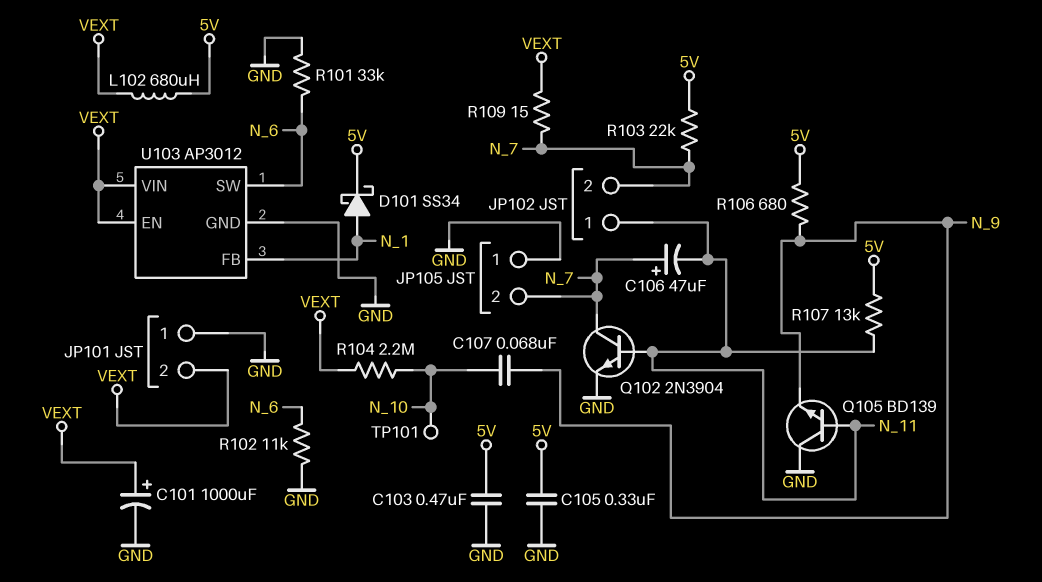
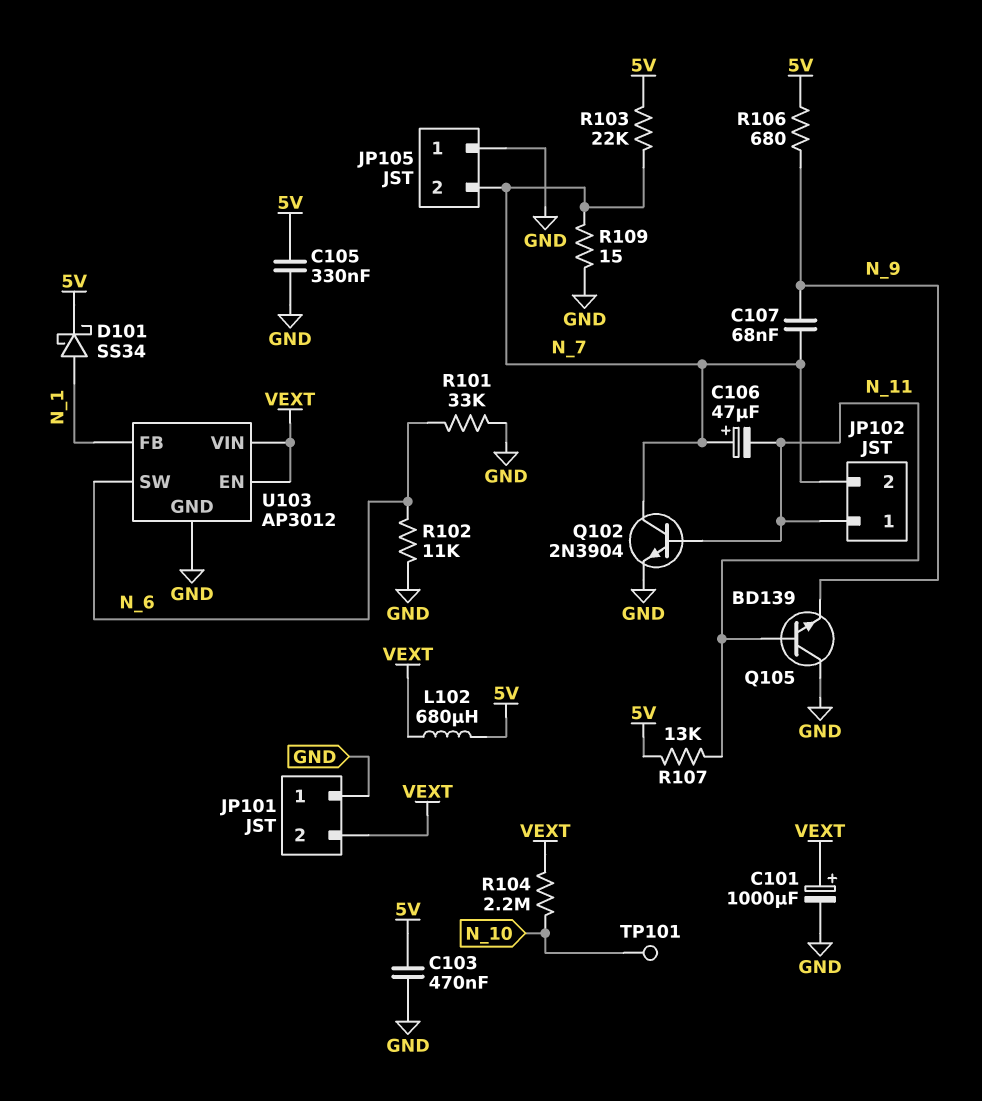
C107: 68nF (N_9, N_10) -> 68nF (N_7, N_9)
R109: 15 (N_7, VEXT) -> 15 (GND, N_7)

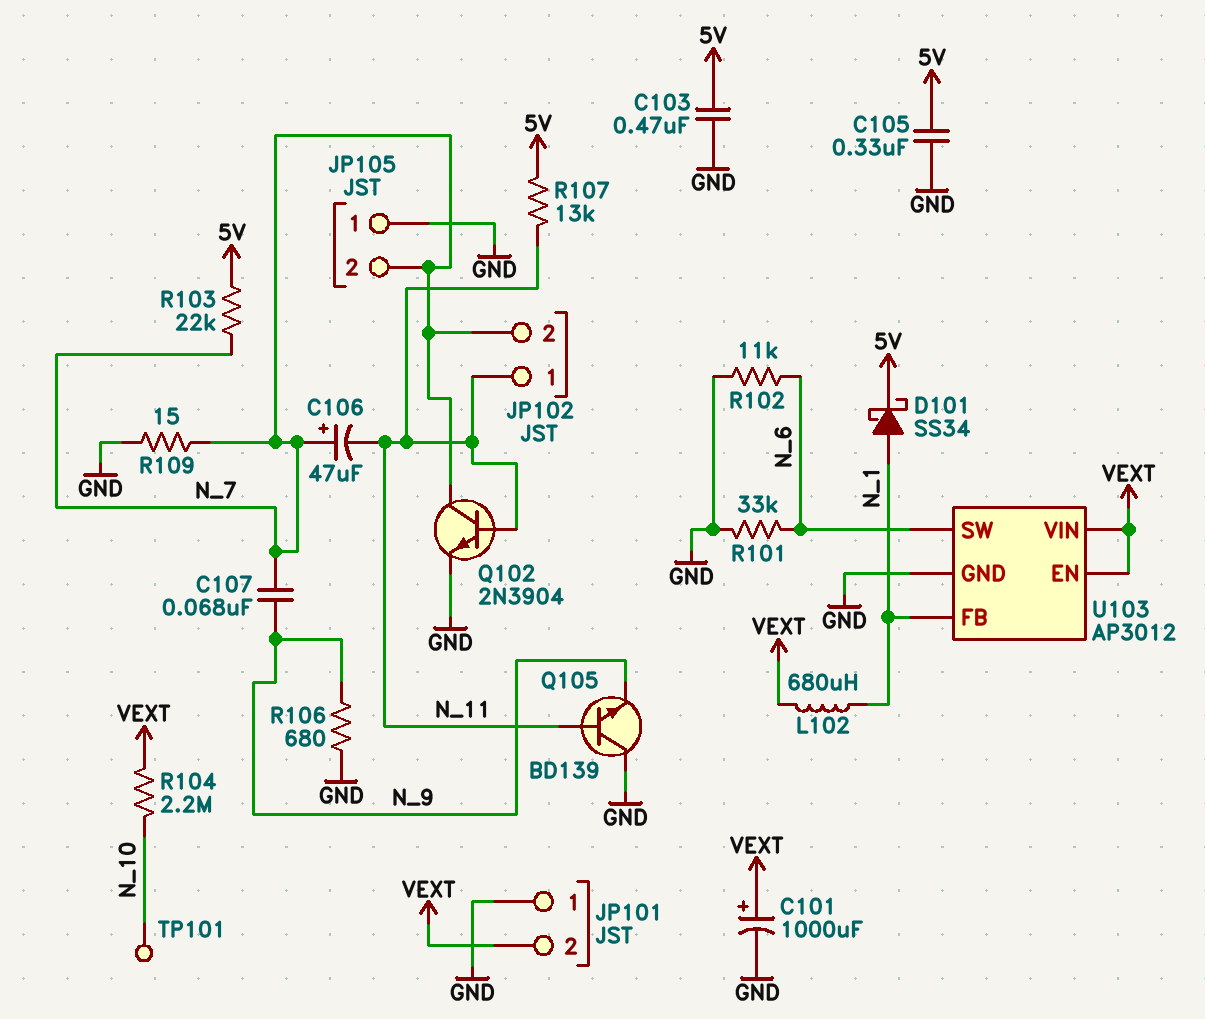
L102: 680uH (5V, VEXT) -> 680uH (N_1, VEXT)
R106: 680 (5V, N_9) -> 680 (GND, N_9)

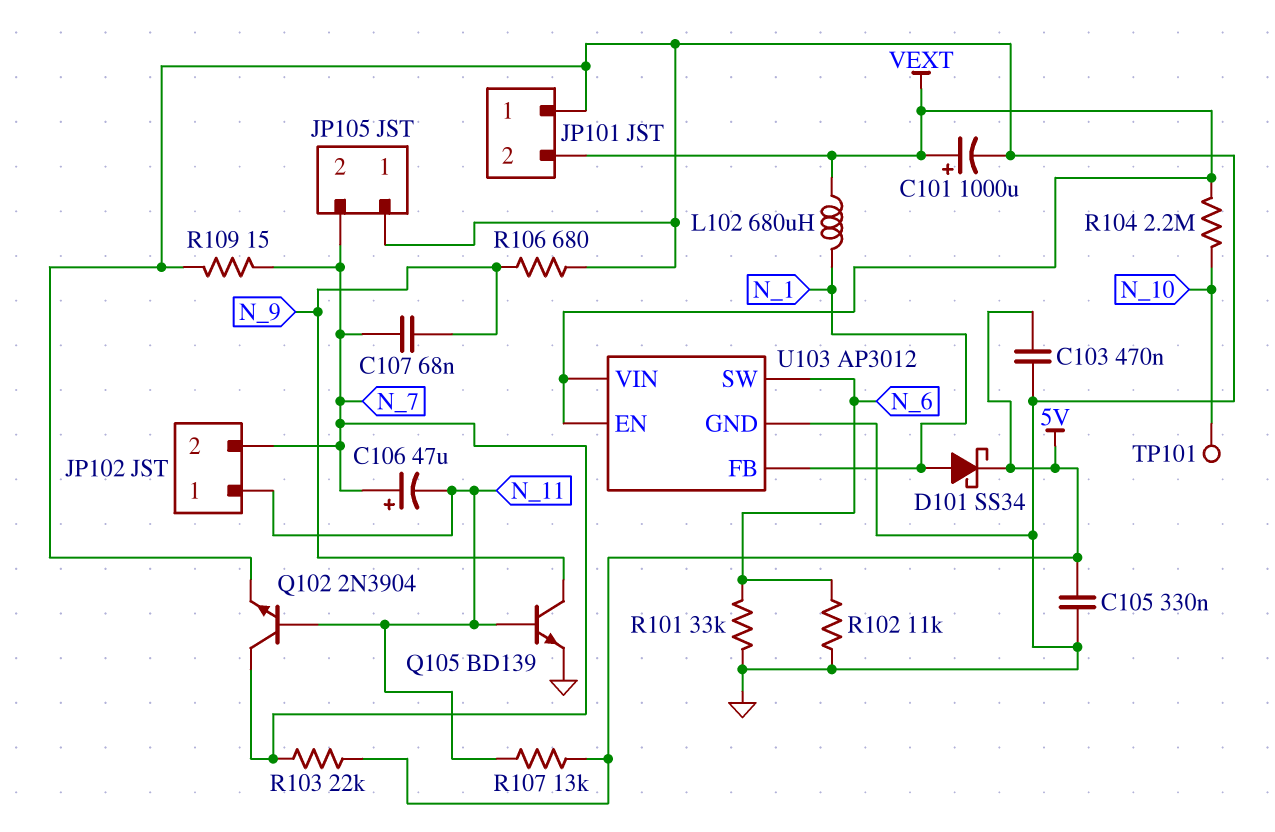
Q105: NPN BD139 (B N_11, C GND, E N_9) -> NPN BD139 (B N_11, C N_9, E GND)

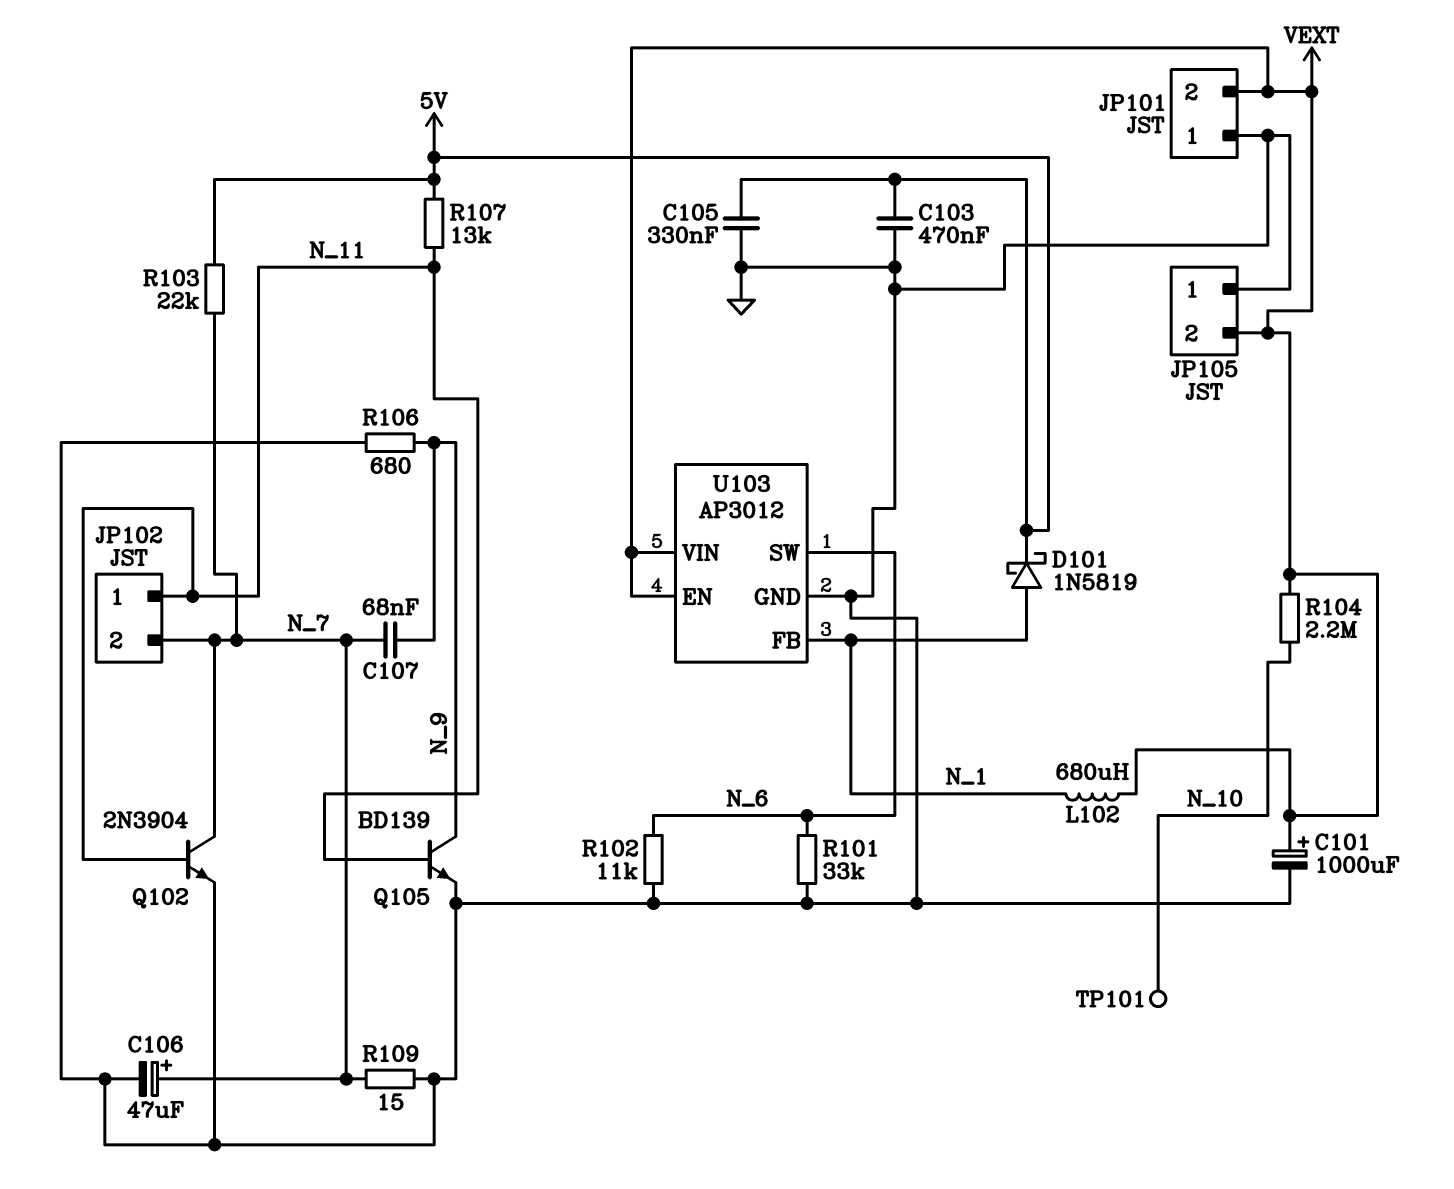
C106: 47uF (plus N_7, minus N_11) -> 47uF (plus N_7, minus GND)
D101: schottky SS34 (A N_1, K 5V) -> schottky 1N5819 (A N_1, K 5V)
JP105 pin 2: N_7 -> VEXT

